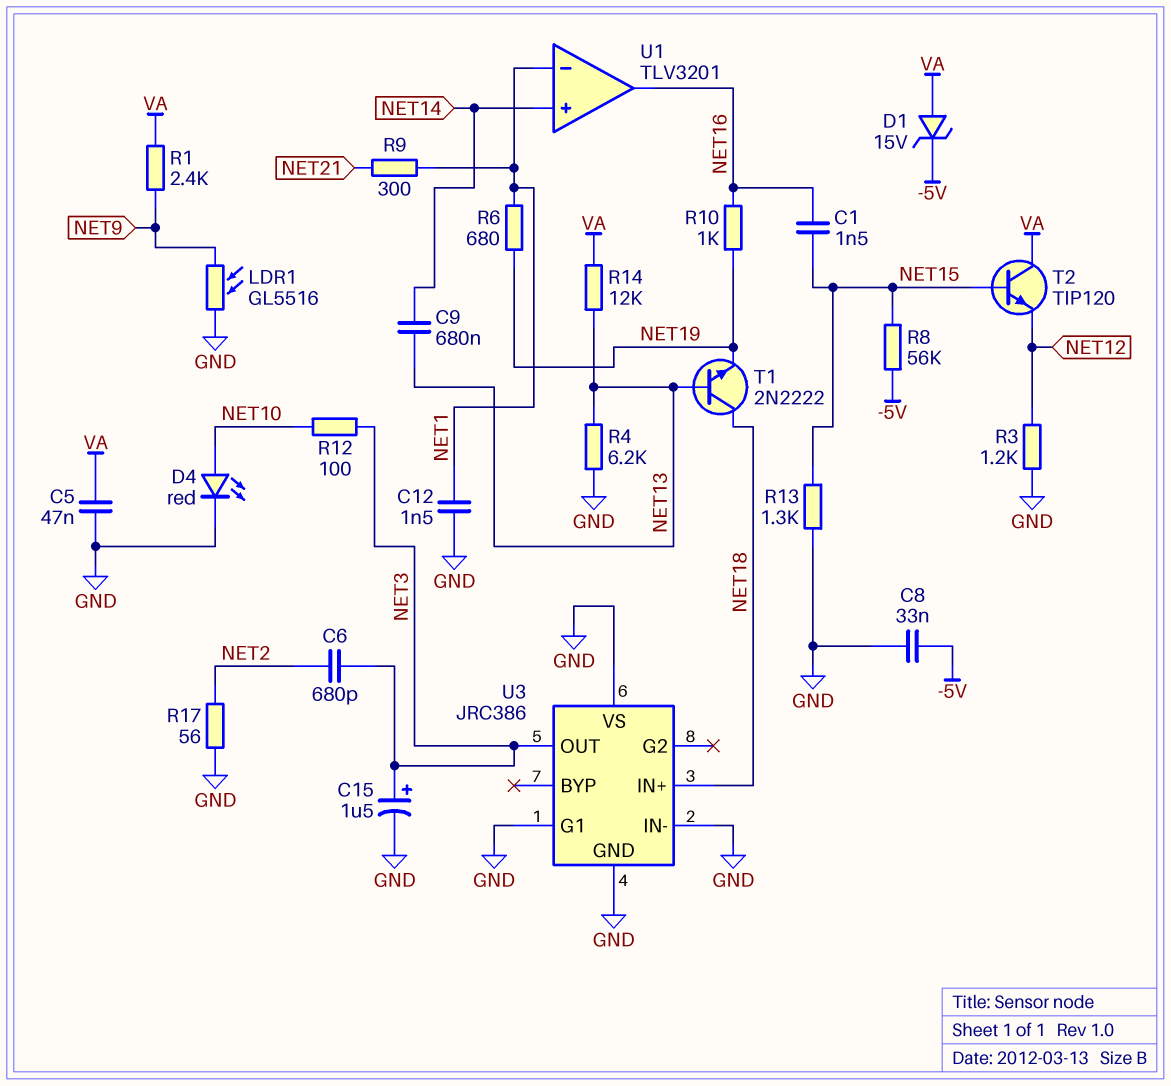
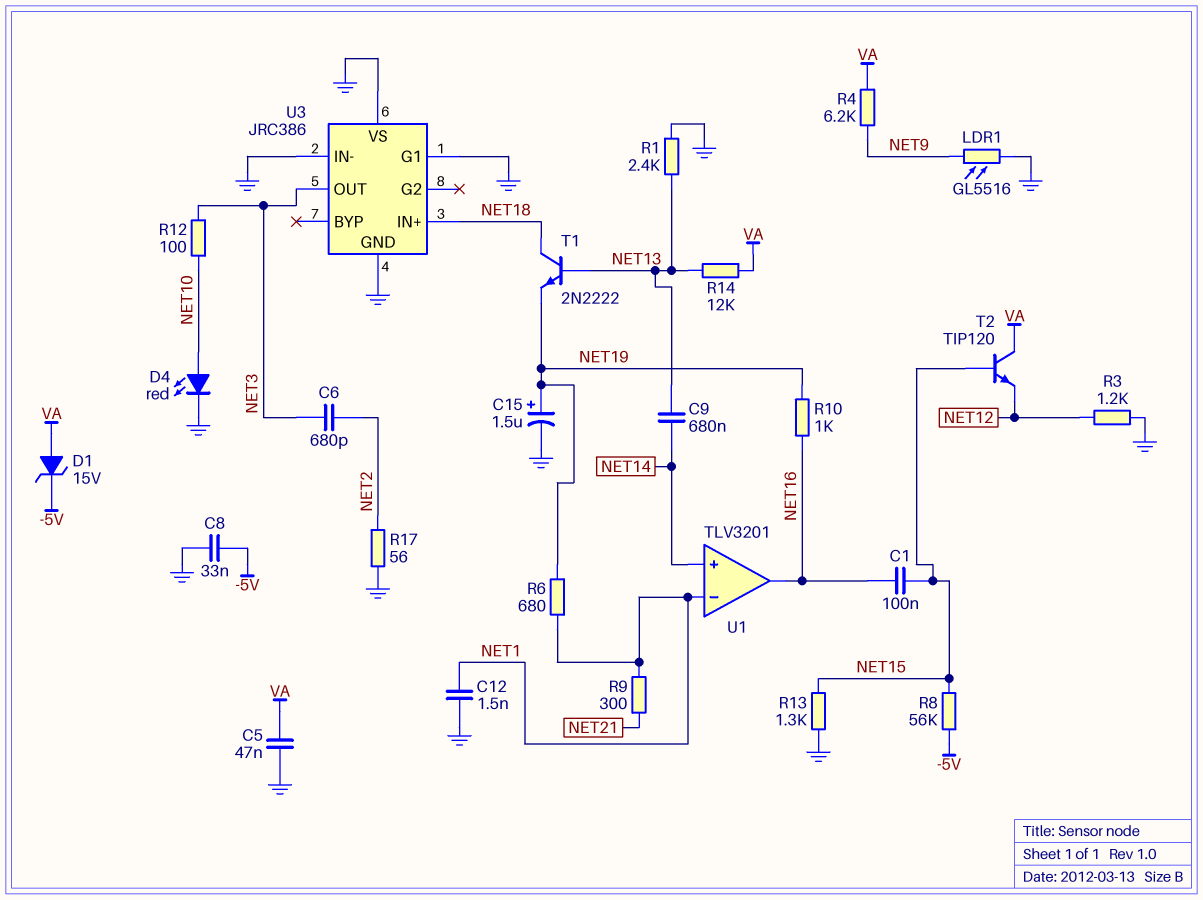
C1: 1.5nF (NET15, NET16) -> 100nF (NET15, NET16)
C15: 1.5uF (plus NET3, minus GND) -> 1.5uF (plus NET19, minus GND)
R1: 2.4k (NET9, VA) -> 2.4k (GND, NET13)
R4: 6.2k (GND, NET13) -> 6.2k (NET9, VA)

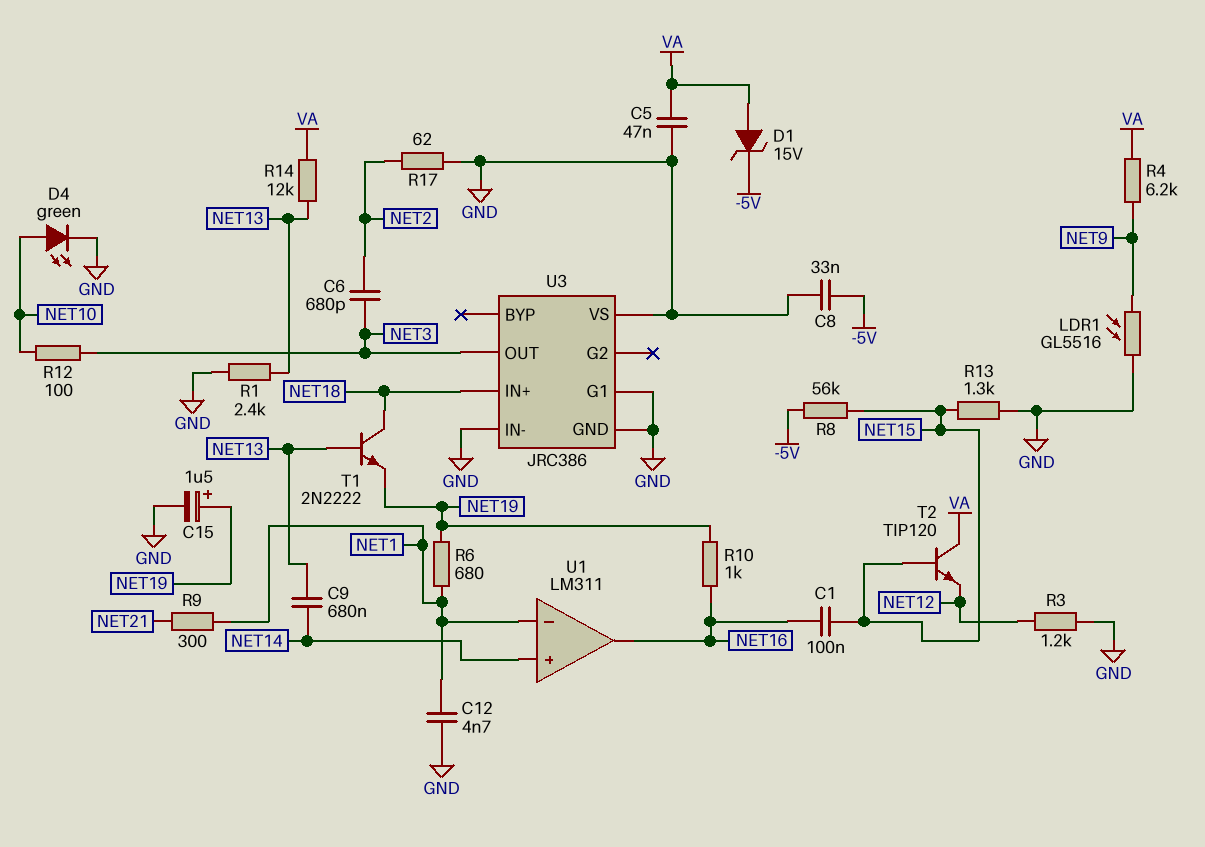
C12: 1.5nF (GND, NET1) -> 4.7nF (GND, NET1)
D4: LED red (A NET10, K GND) -> LED green (A NET10, K GND)
R17: 56 (GND, NET2) -> 62 (GND, NET2)
U1: TLV3201 -> LM311

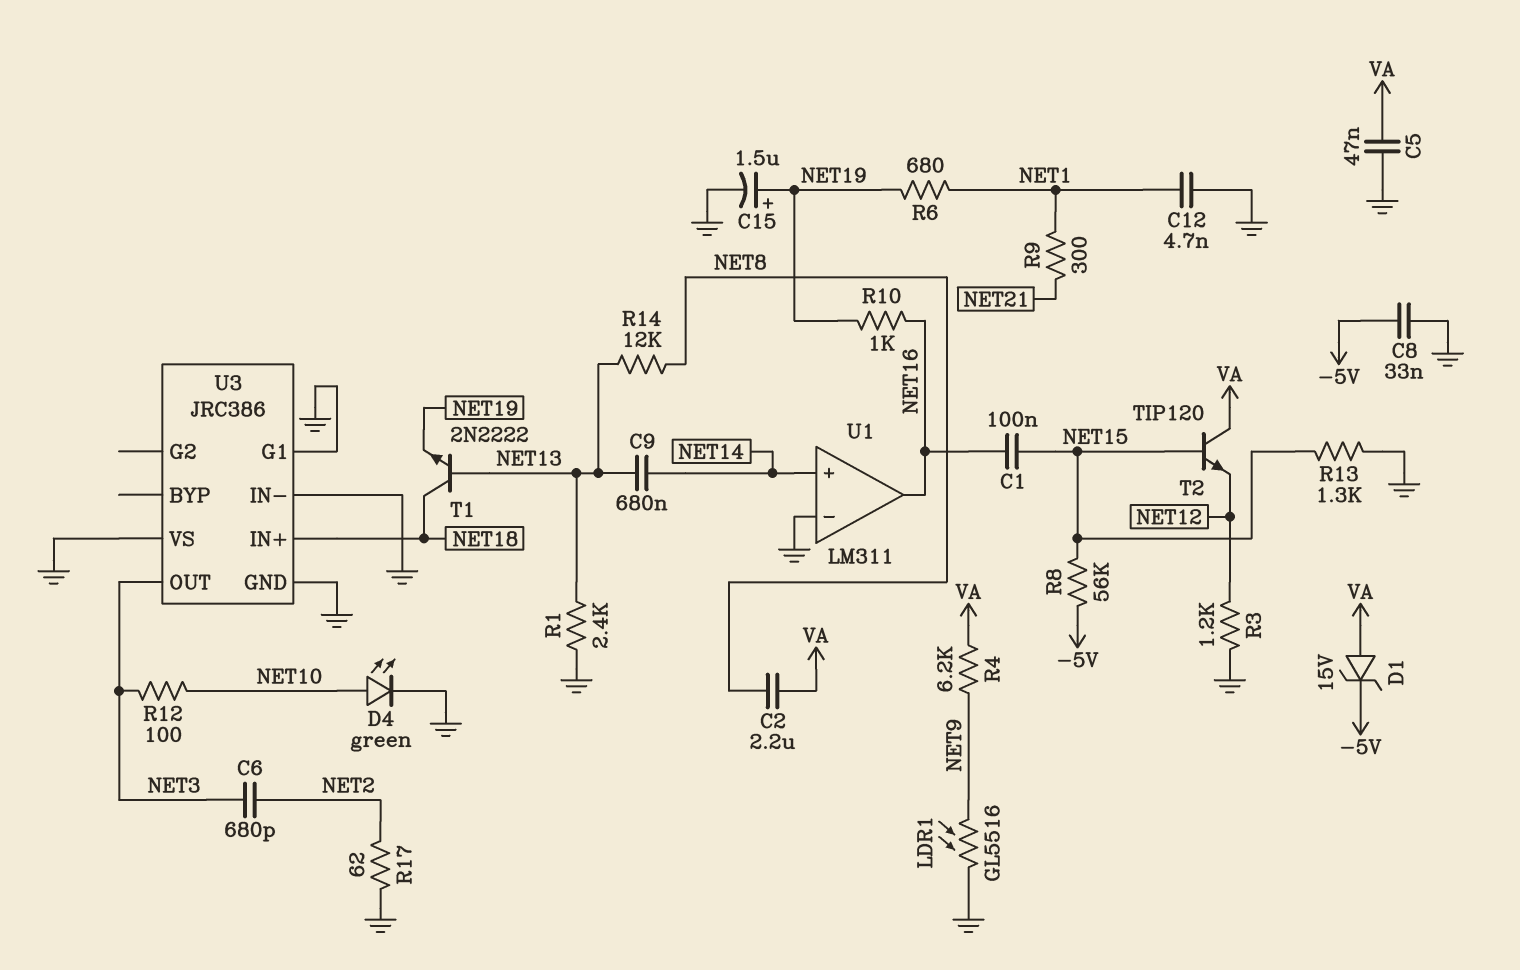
C2: none -> 2.2uF (NET8, VA)
R14: 12k (NET13, VA) -> 12k (NET8, NET13)
U1 pin in-: NET1 -> GND

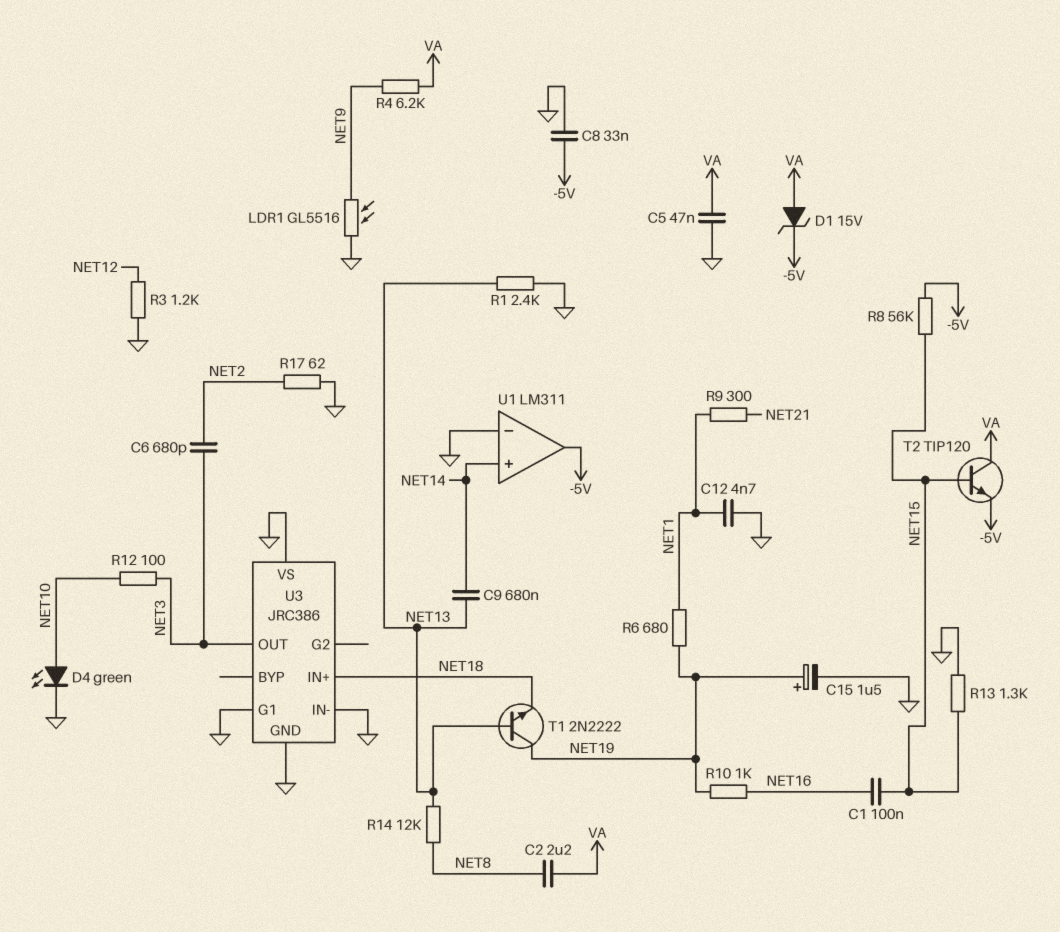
T1: NPN 2N2222 (B NET13, C NET18, E NET19) -> NPN 2N2222 (B NET13, C NET19, E NET18)
T2: NPN TIP120 (B NET15, C VA, E NET12) -> NPN TIP120 (B NET15, C VA, E -5V)
U1 pin out: NET16 -> -5V

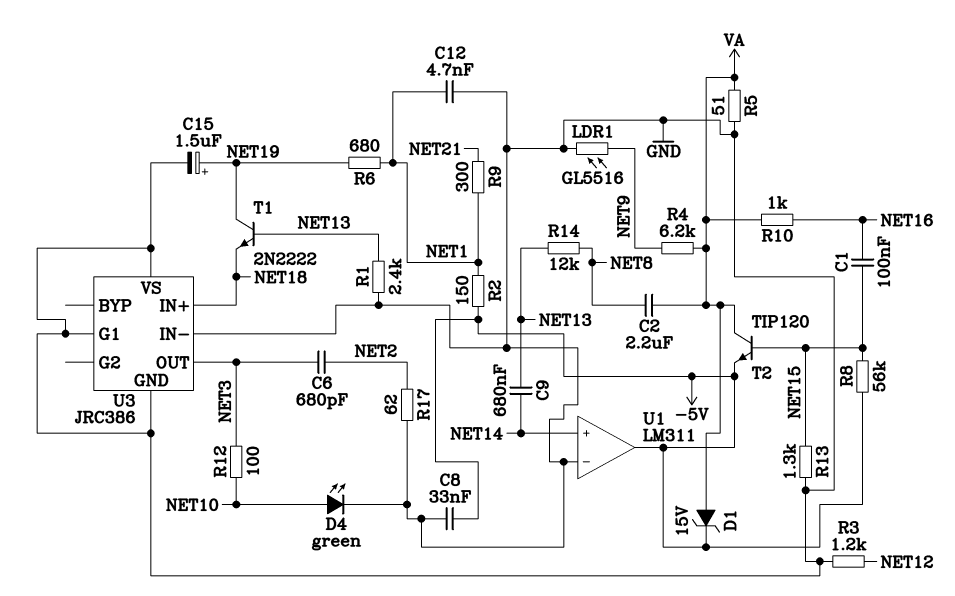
C5: 47nF (GND, VA) -> none
R2: none -> 150 (-5V, NET1)
R5: none -> 51 (GND, VA)
R10: 1k (NET16, NET19) -> 1k (NET16, VA)

